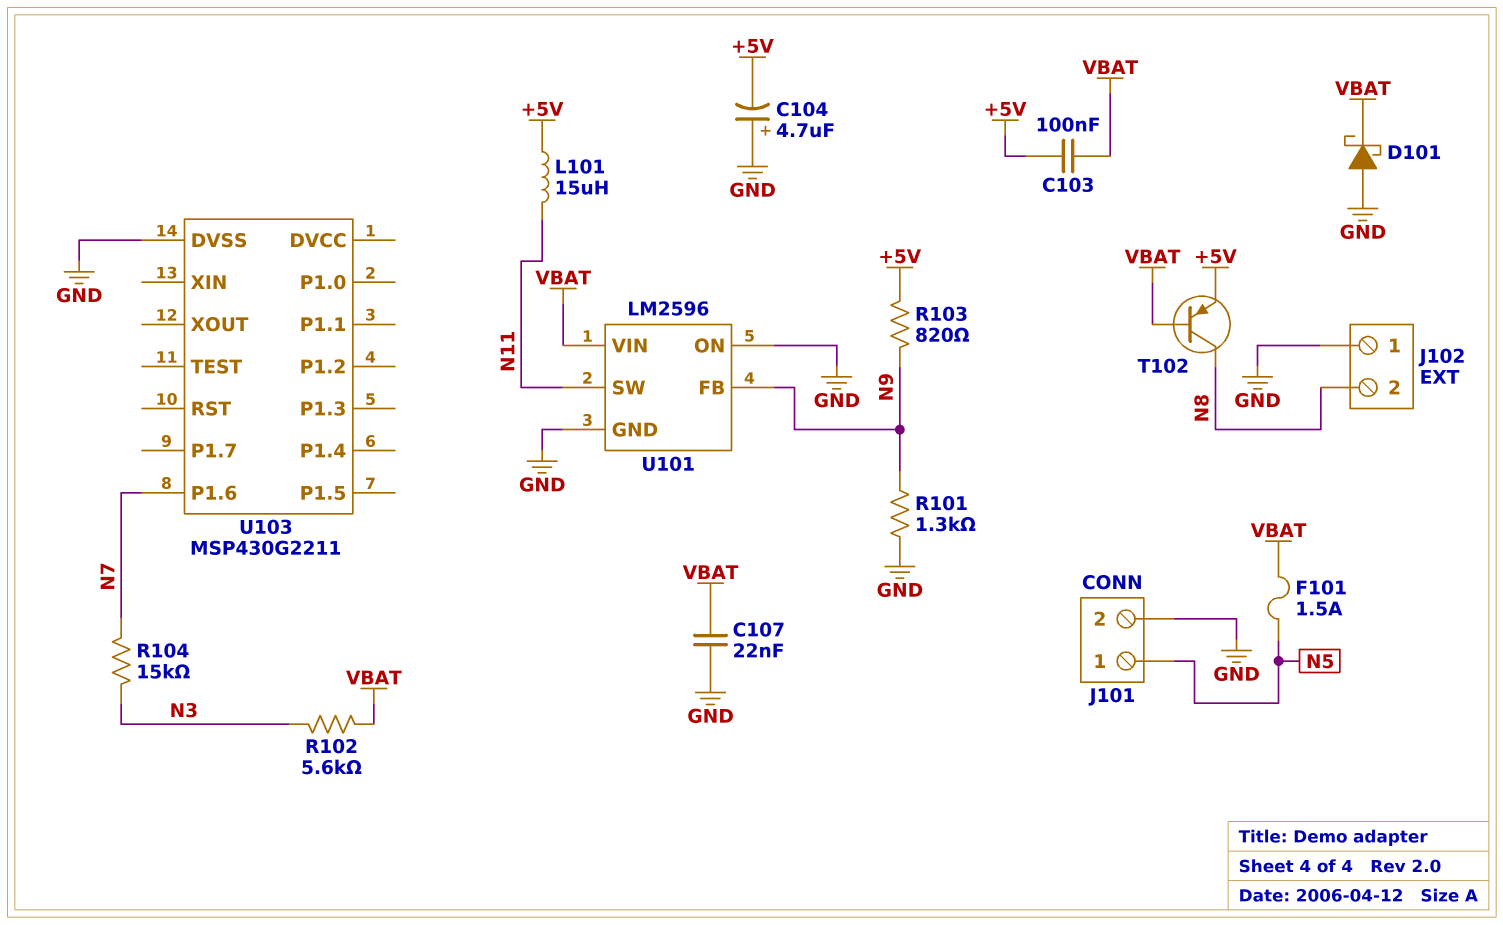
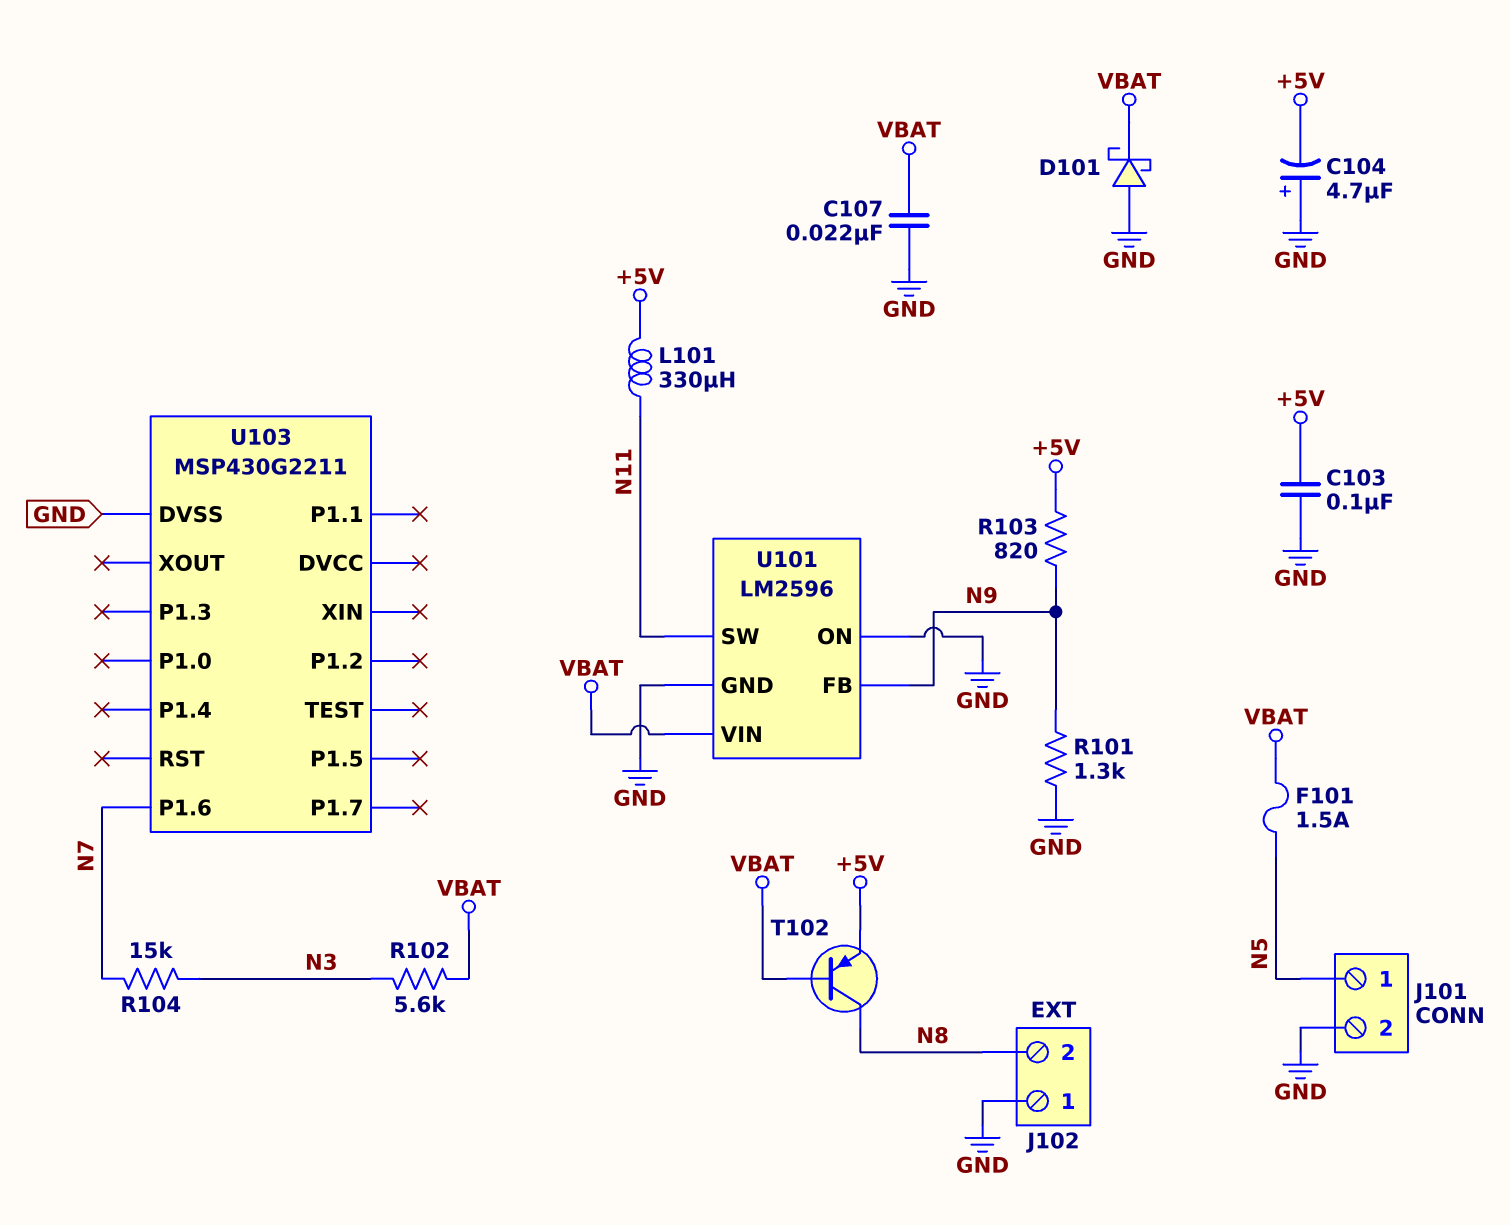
C103: 100nF (+5V, VBAT) -> 100nF (+5V, GND)
L101: 15uH (+5V, N11) -> 330uH (+5V, N11)

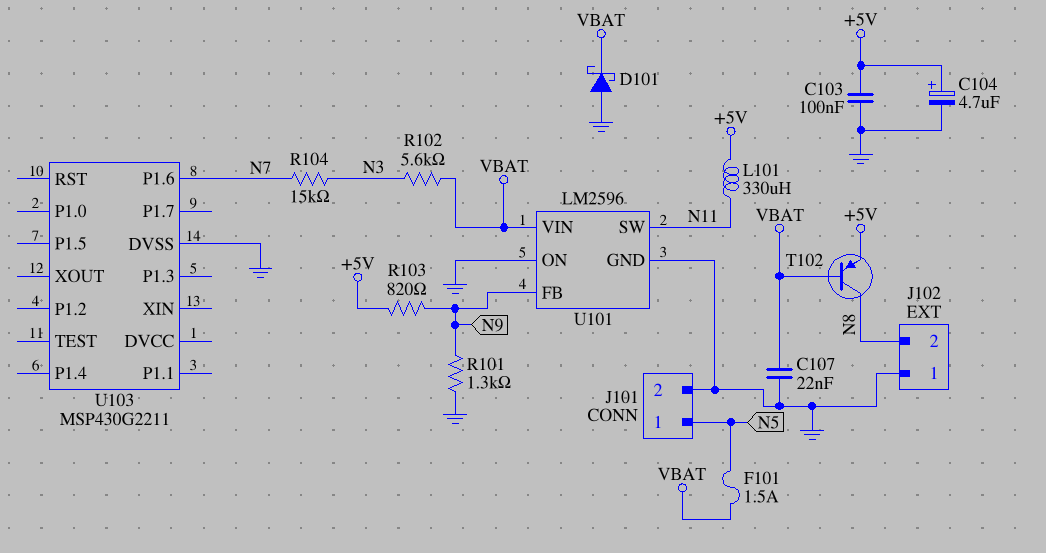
C104: 4.7uF (plus GND, minus +5V) -> 4.7uF (plus +5V, minus GND)

